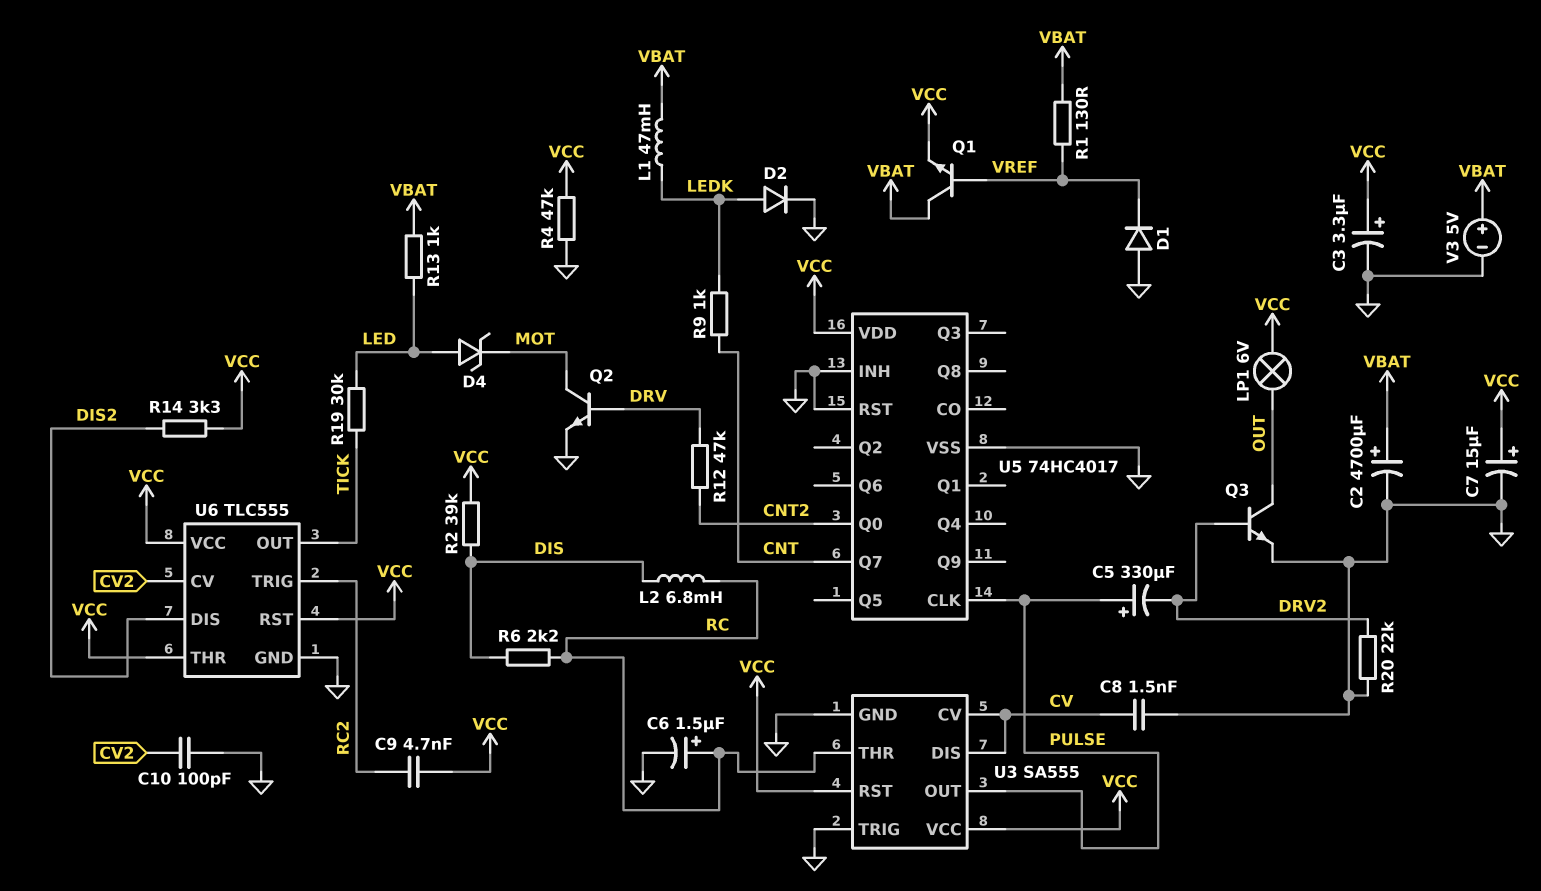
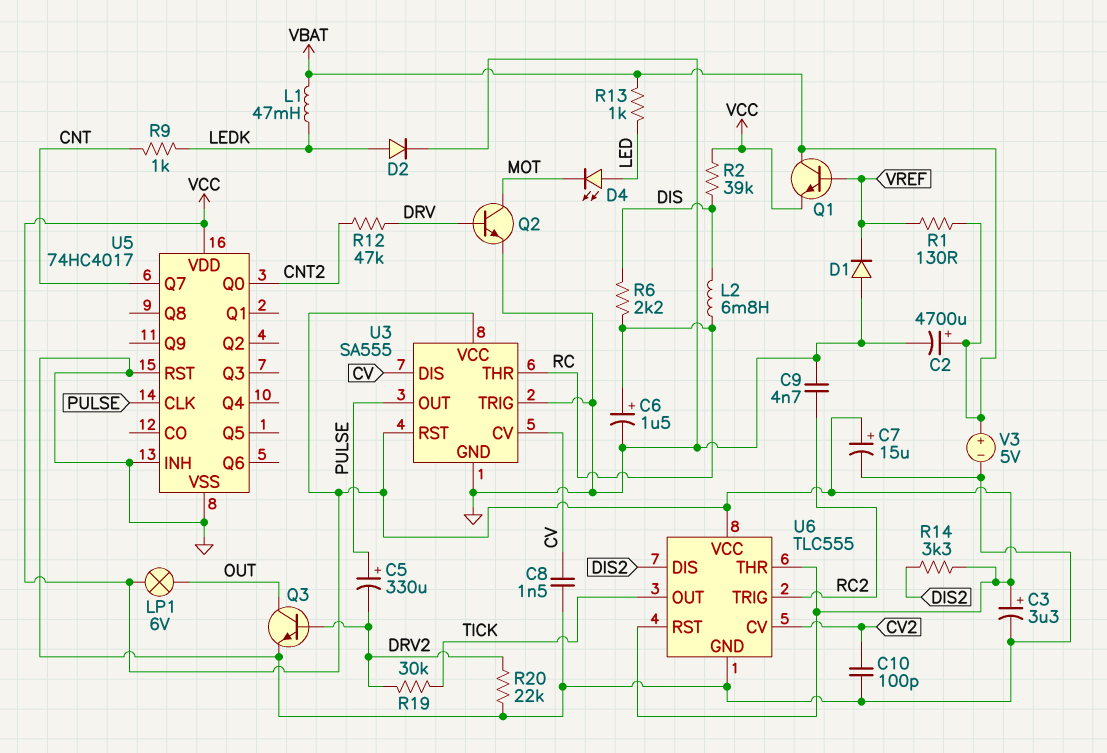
C9: 4.7nF (RC2, VCC) -> 4.7nF (GND, RC2)
D4: zener (A LED, K MOT) -> LED (A LED, K MOT)
R4: 47k (GND, VCC) -> none
R19: 30k (LED, TICK) -> 30k (DRV2, TICK)

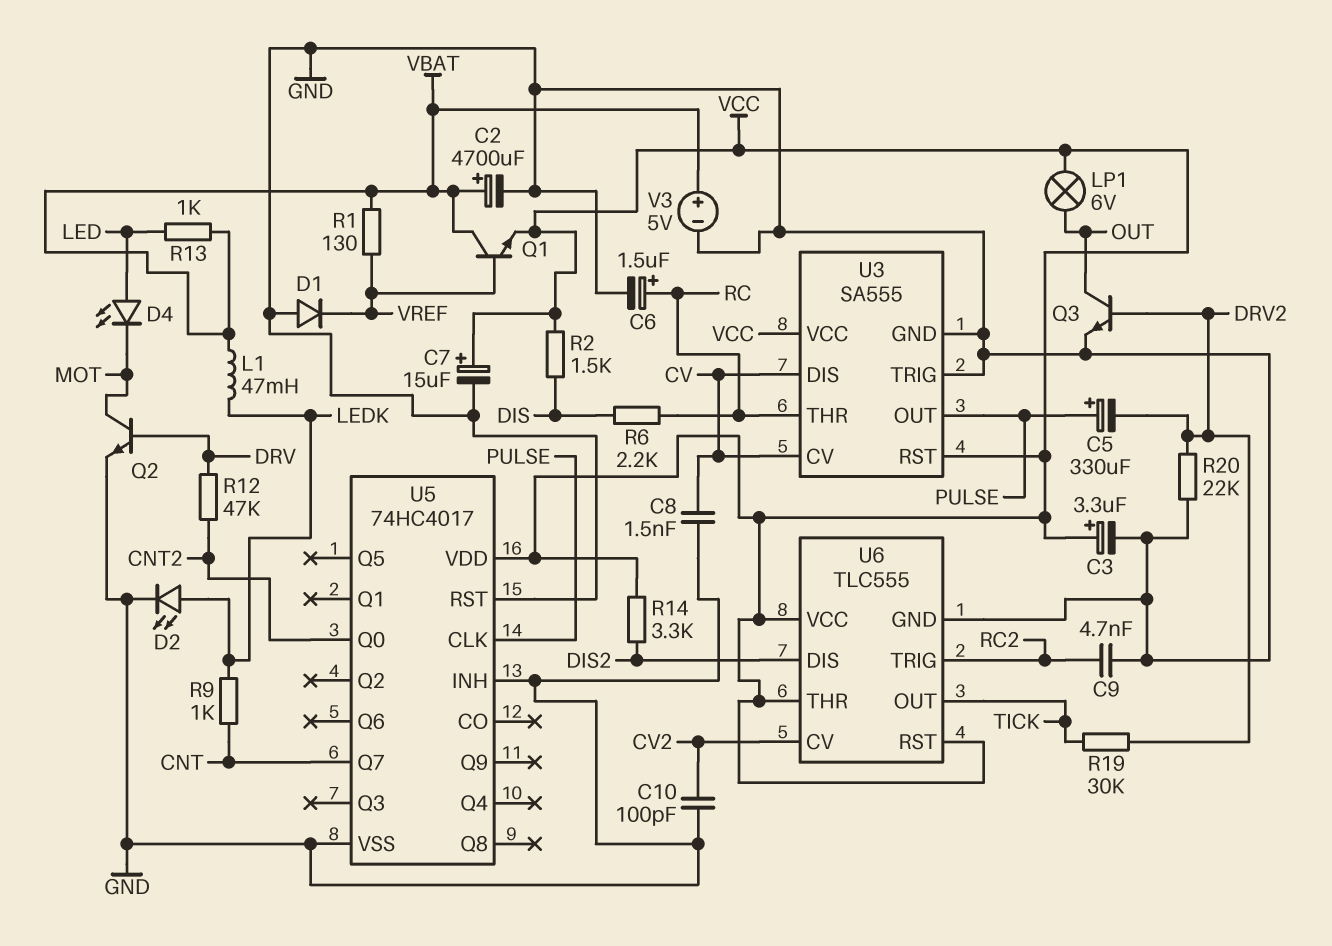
D2: diode (A LEDK, K GND) -> LED (A LEDK, K GND)
L2: 6.8mH (DIS, RC) -> none
R2: 39k (DIS, VCC) -> 1.5k (DIS, VCC)

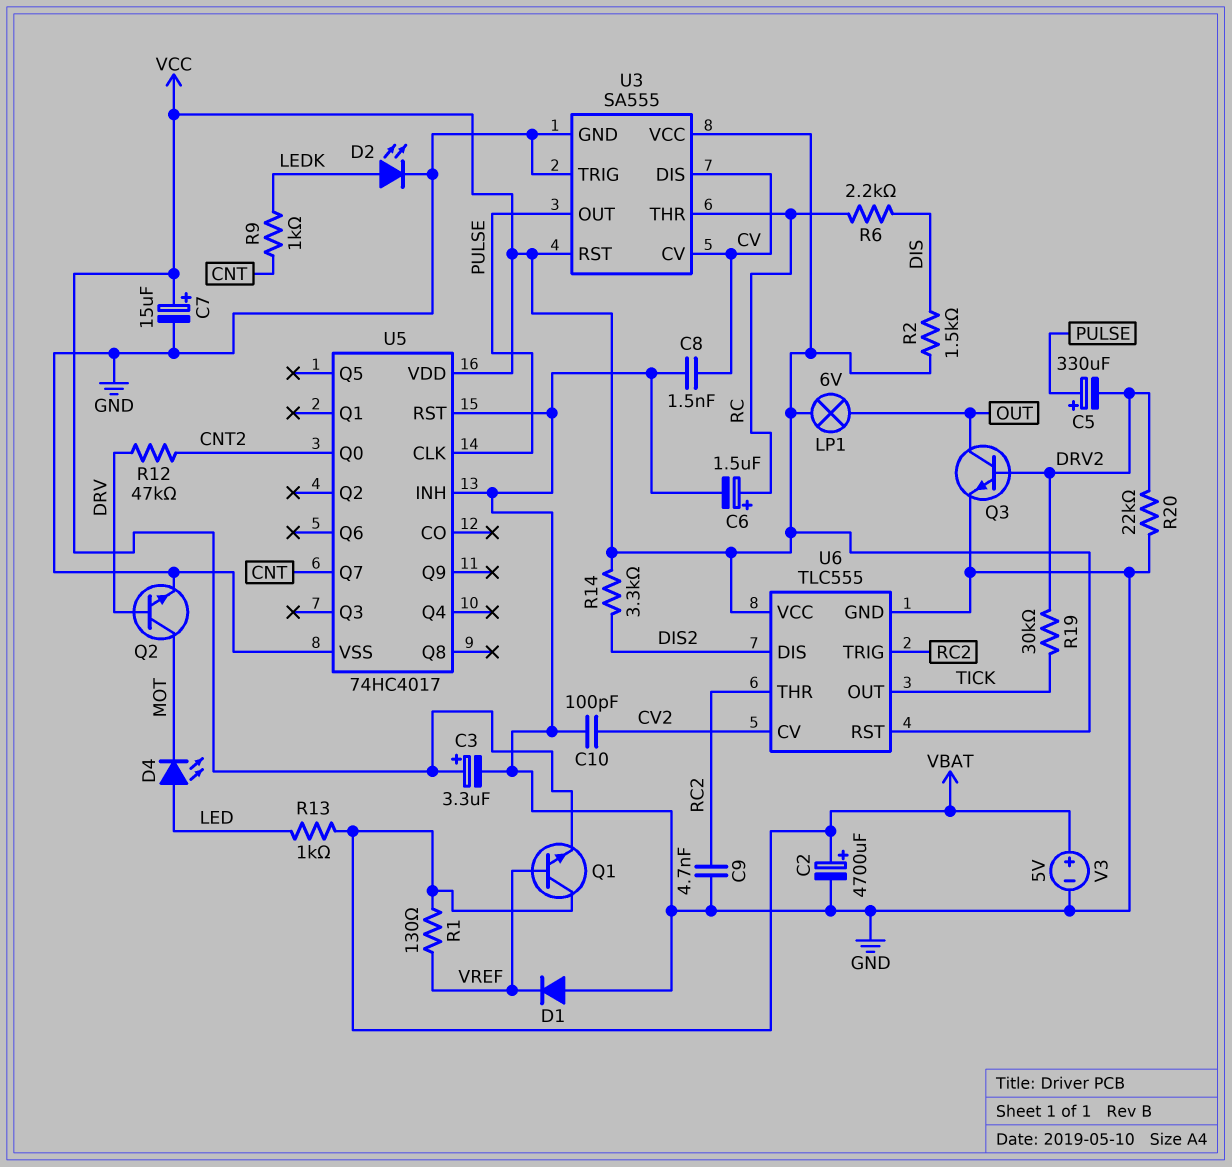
L1: 47mH (LEDK, VBAT) -> none
U6 pin THR: VCC -> RC2

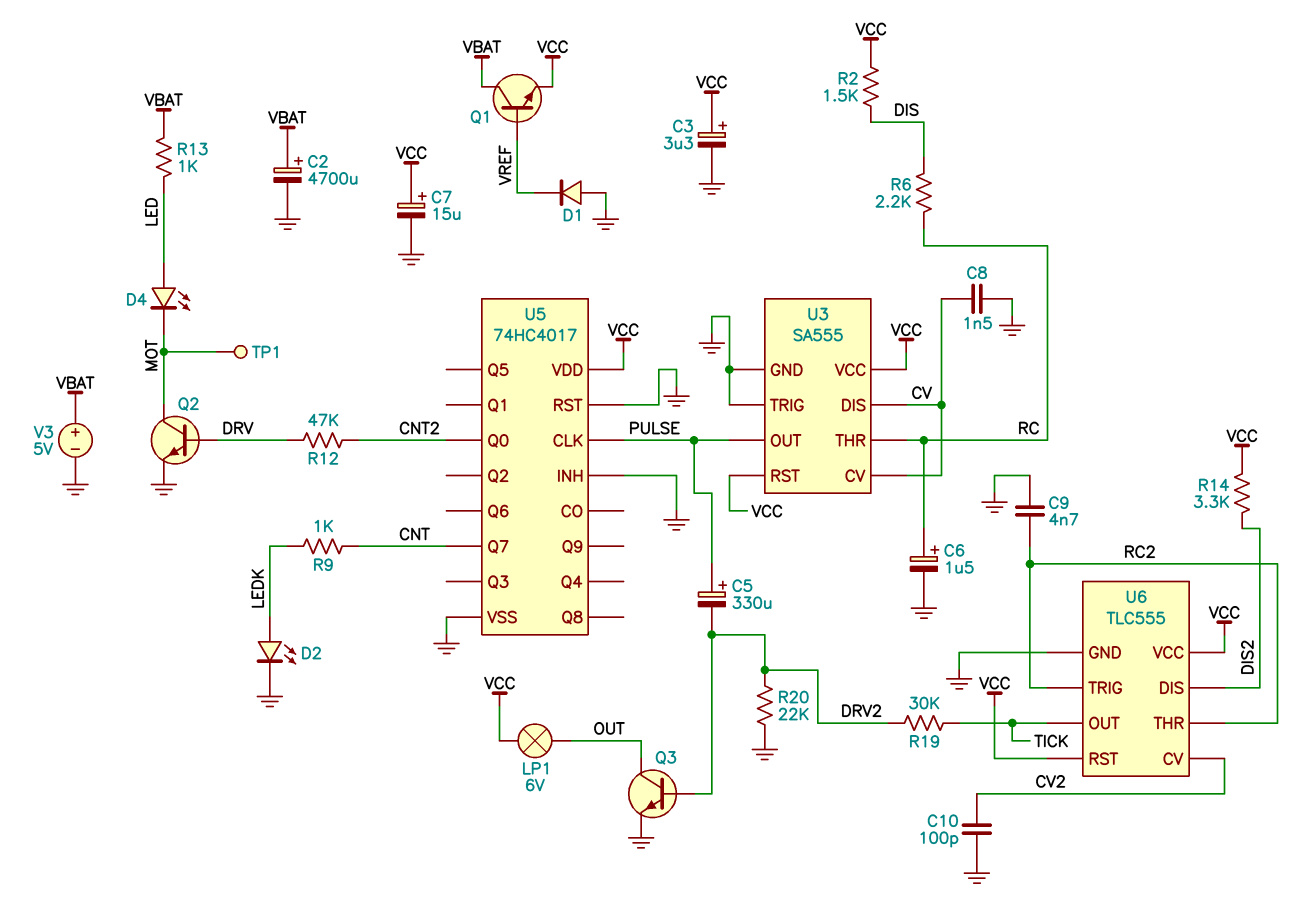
R1: 130 (VBAT, VREF) -> none
TP1: none -> test point (MOT)

